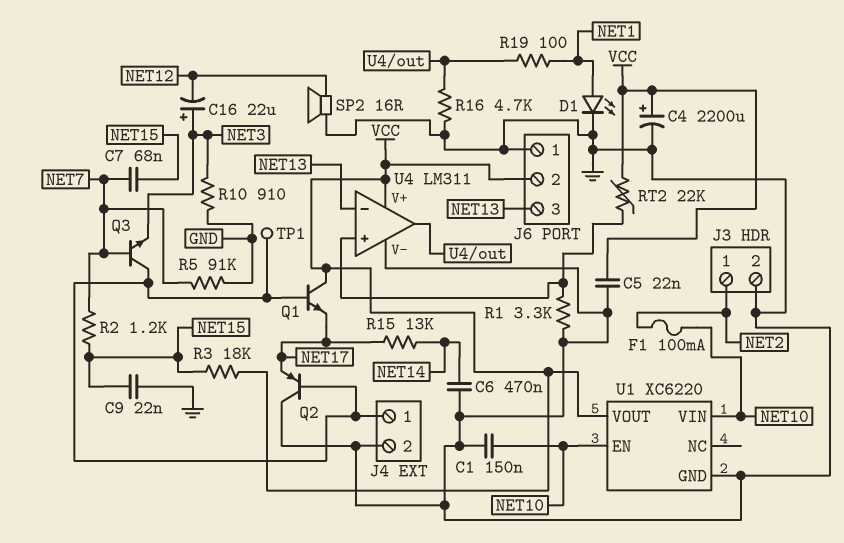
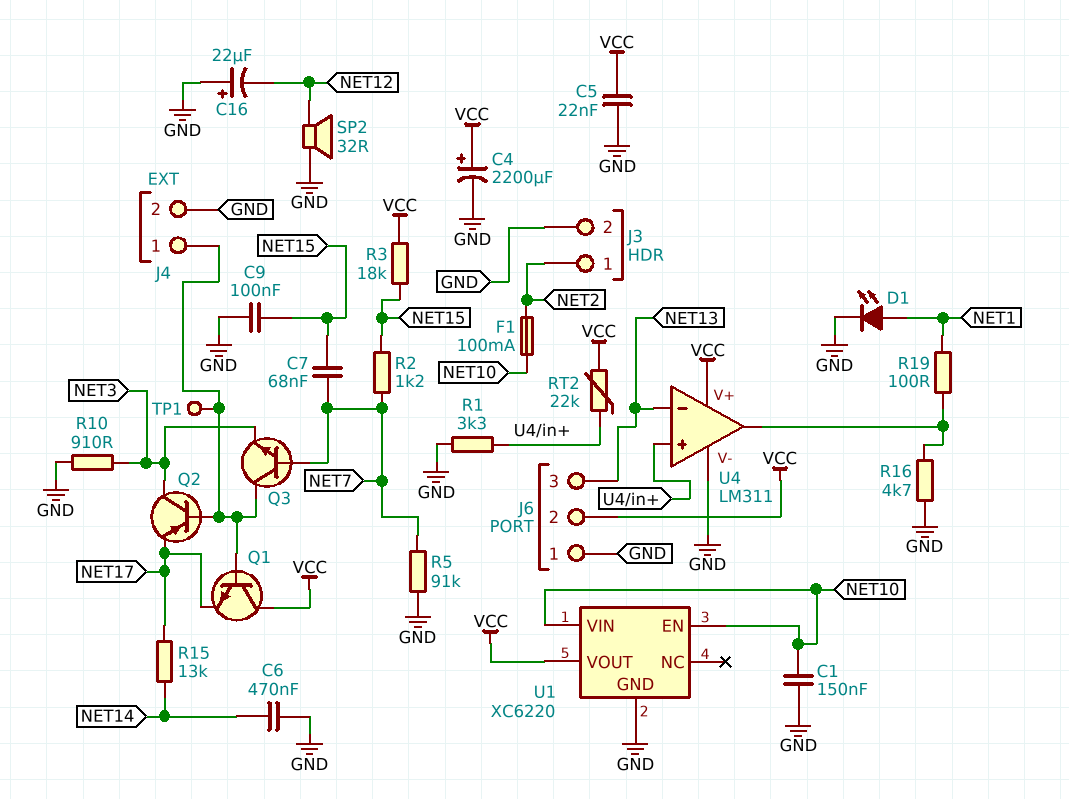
C9: 22nF (GND, NET15) -> 100nF (GND, NET15)
C16: 22uF (plus NET3, minus NET12) -> 22uF (plus GND, minus NET12)
Q2: PNP (B J4/1, C GND, E NET17) -> PNP (B J4/1, C NET3, E NET17)
SP2: speaker 16R (GND, NET12) -> speaker 32R (GND, NET12)

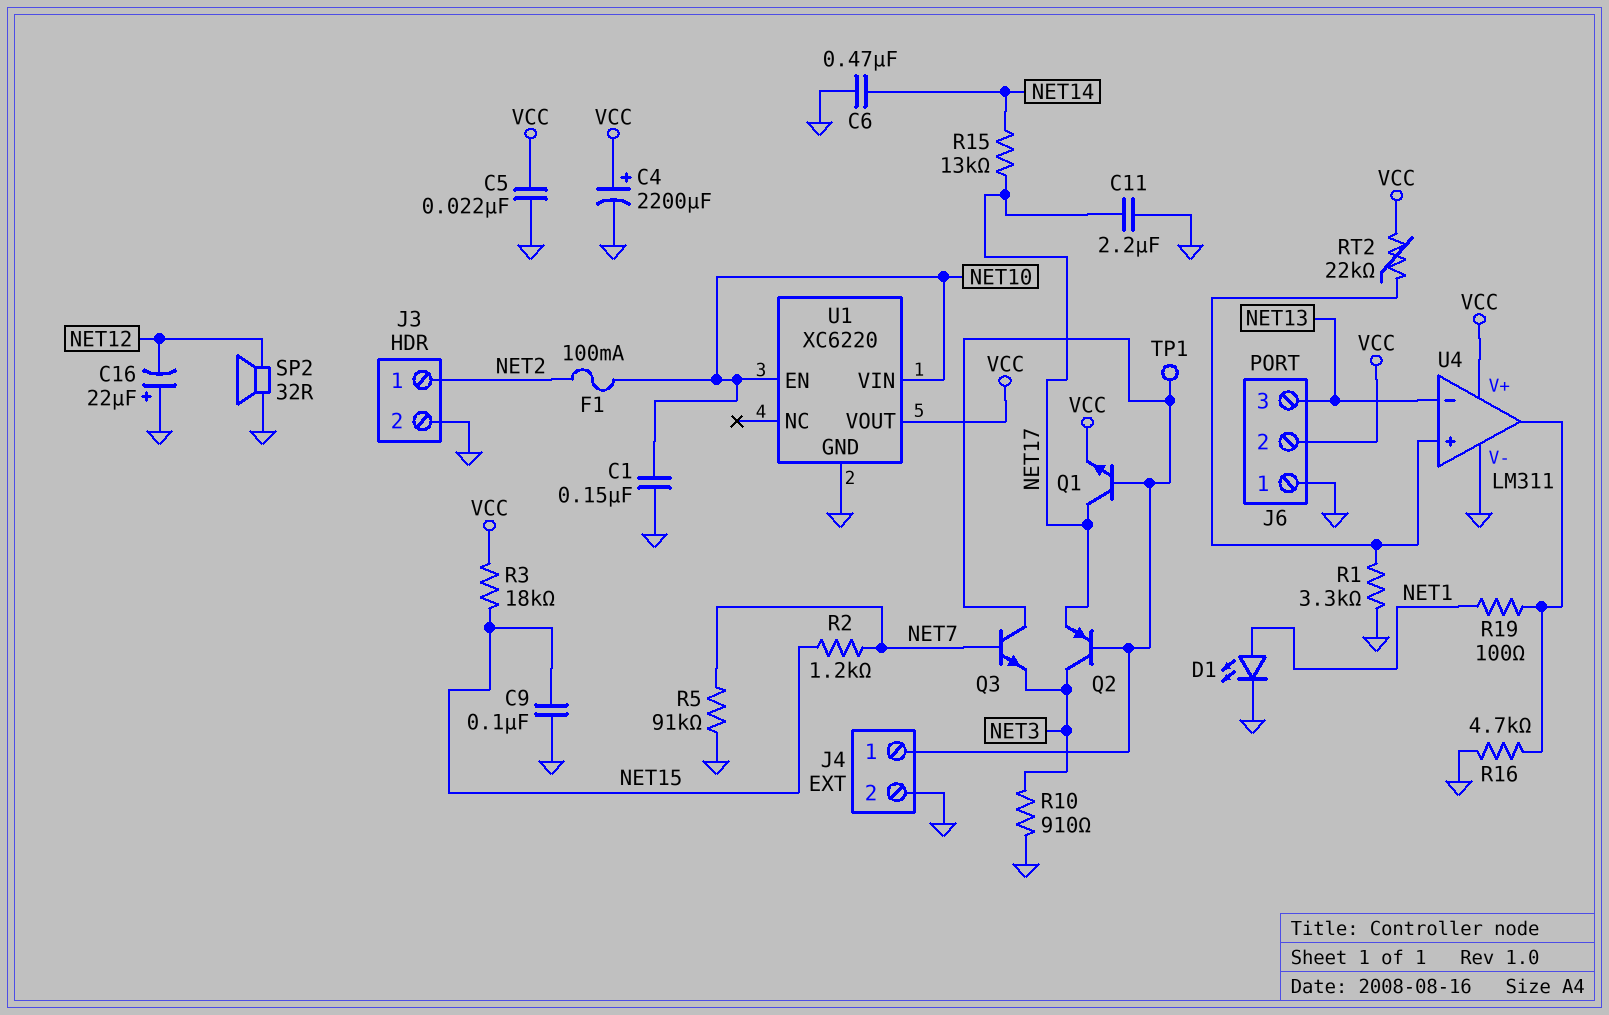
C7: 68nF (NET7, NET15) -> none
C11: none -> 2.2uF (GND, NET17)
Q1: NPN (B J4/1, C VCC, E NET17) -> NPN (B J4/1, C NET17, E VCC)

